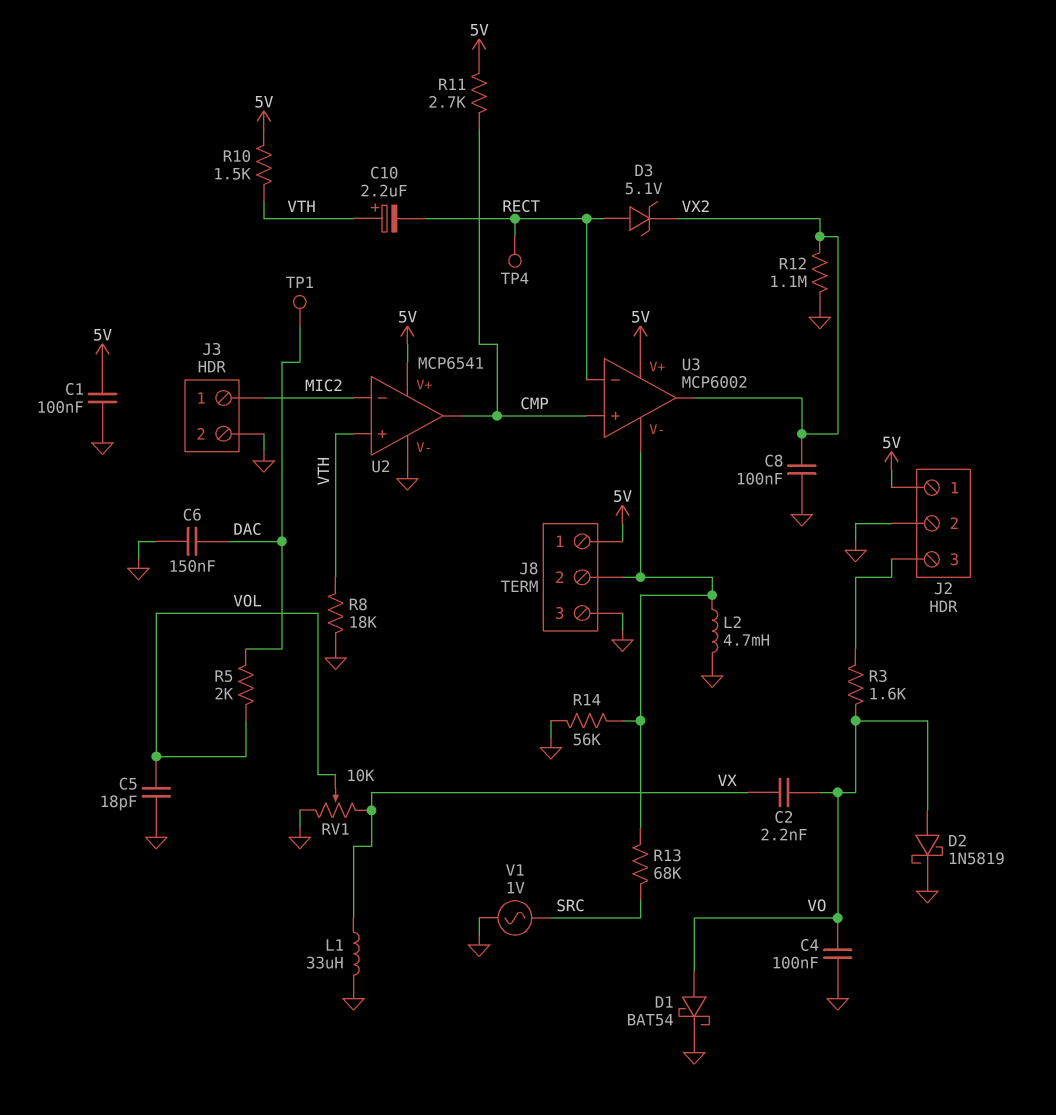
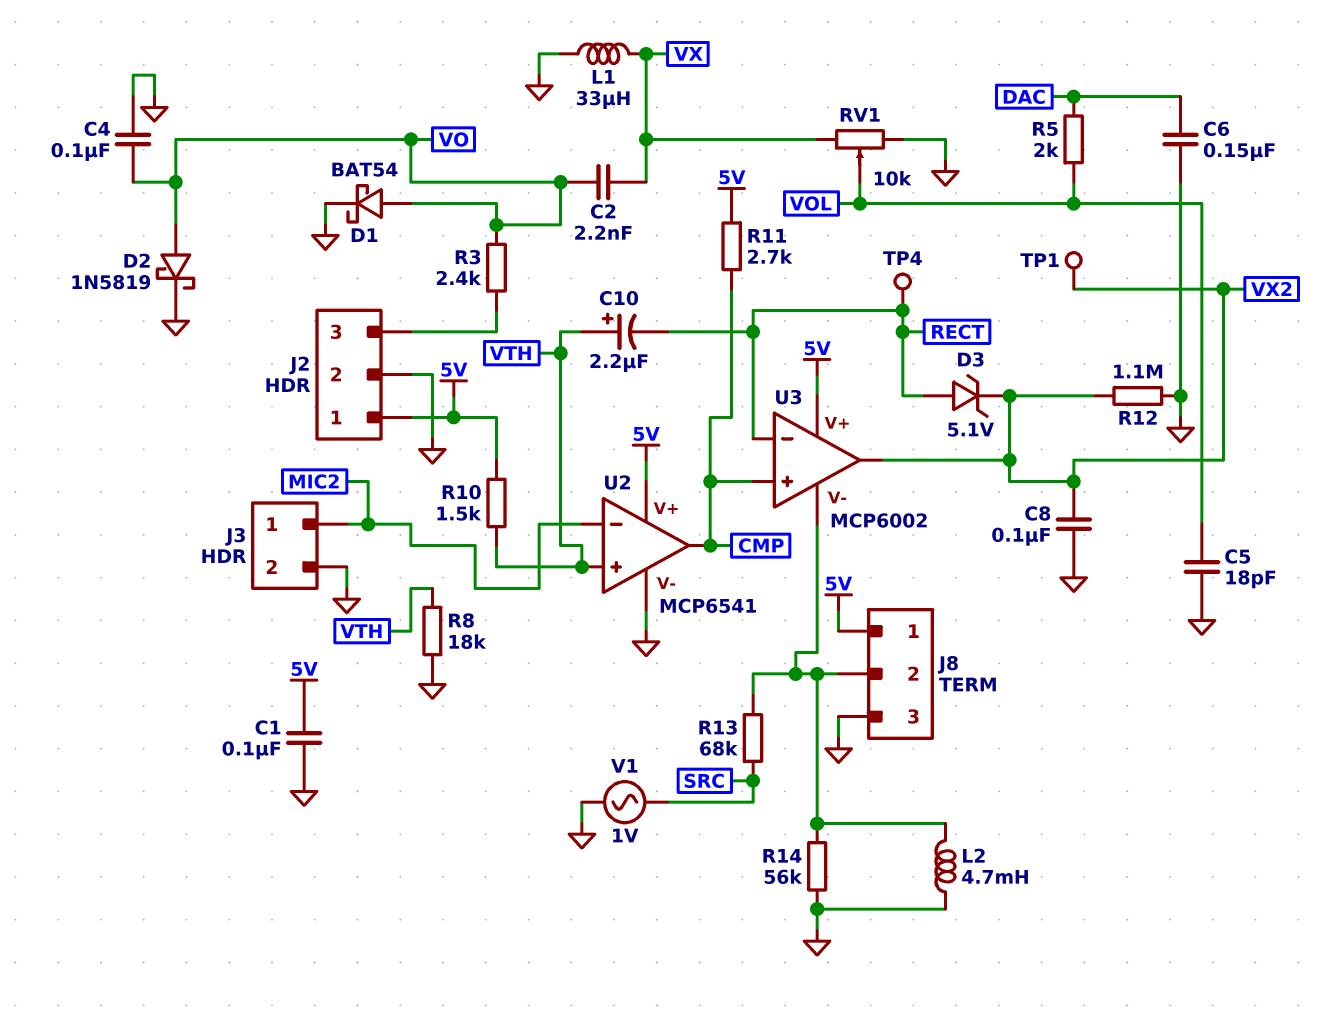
R3: 1.6k (J2/3, VO) -> 2.4k (J2/3, VO)
TP1: test point (DAC) -> test point (VX2)

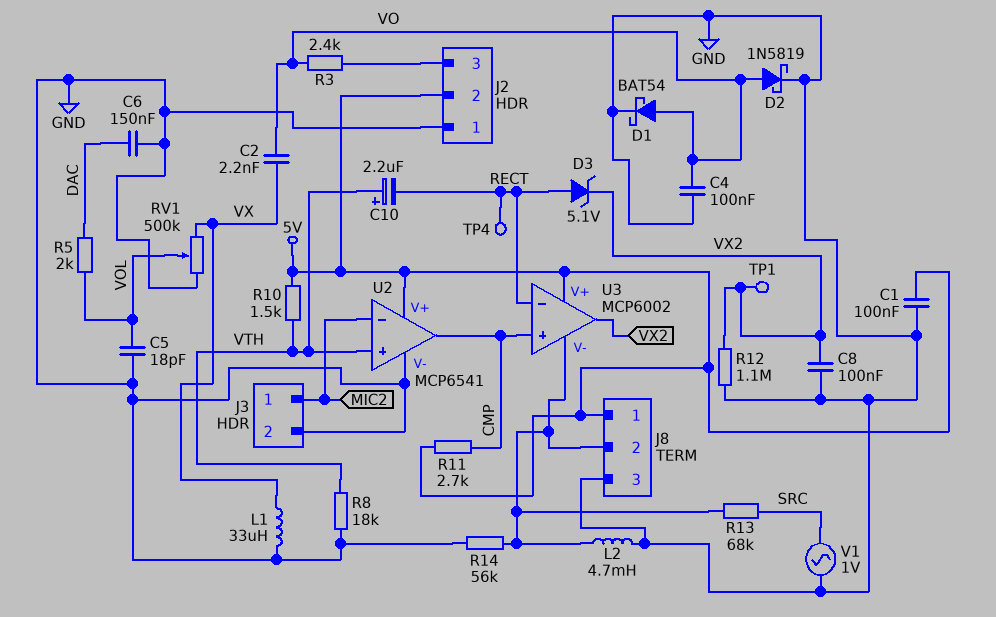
J2 pin 1: 5V -> GND
J2 pin 2: GND -> 5V
RV1: 10k (GND, VX, wiper VOL) -> 500k (GND, VX, wiper VOL)

